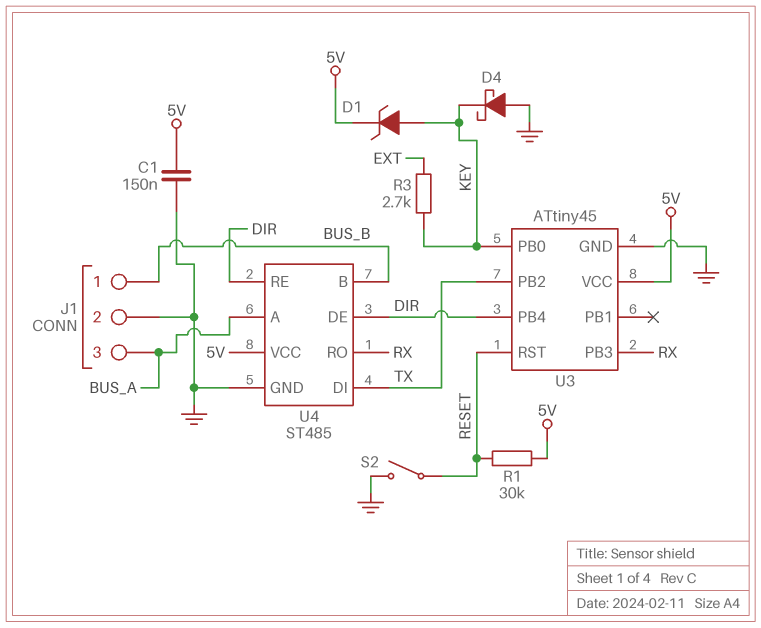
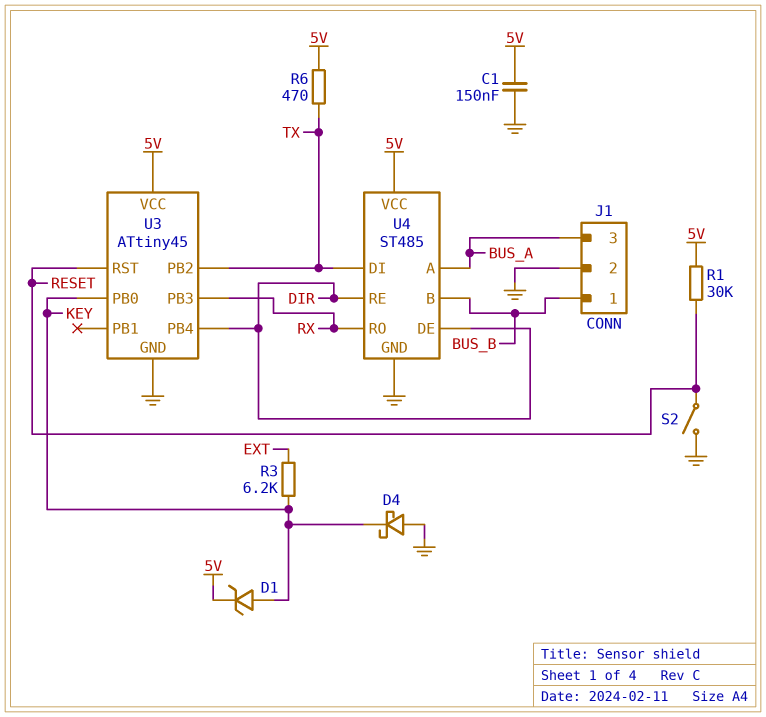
R3: 2.7k (EXT, KEY) -> 6.2k (EXT, KEY)
R6: none -> 470 (5V, TX)

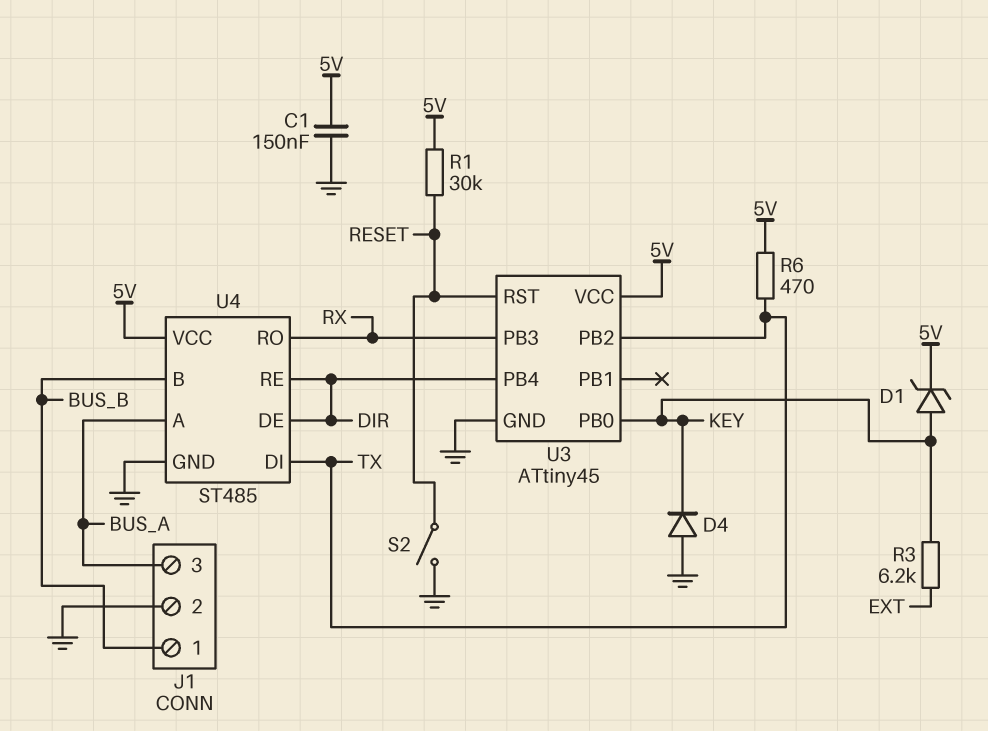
D4: schottky (A GND, K KEY) -> diode (A GND, K KEY)

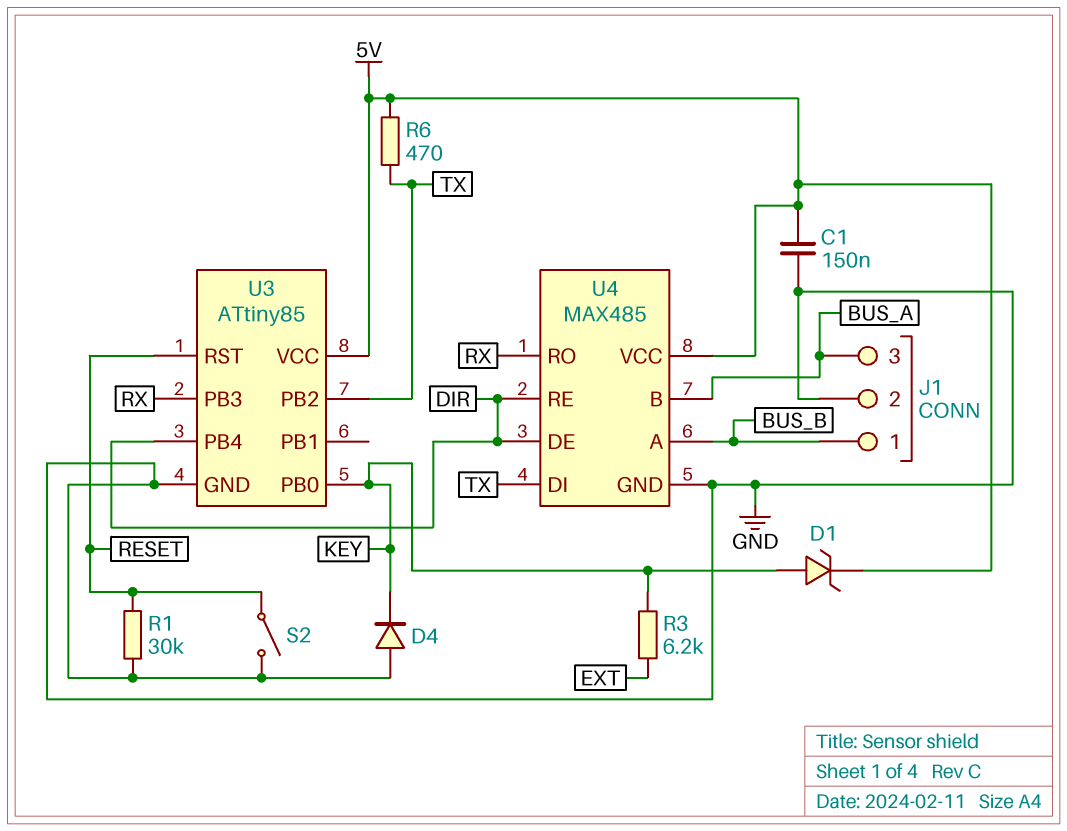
R1: 30k (5V, RESET) -> 30k (GND, RESET)
U3: ATtiny45 -> ATtiny85
U4: ST485 -> MAX485
U4 pin A: BUS_A -> BUS_B
U4 pin B: BUS_B -> BUS_A

